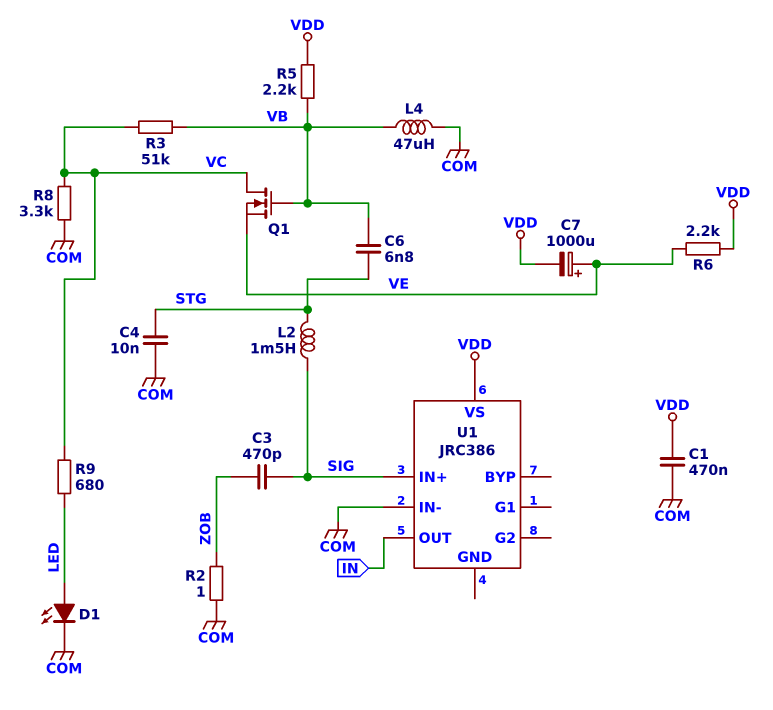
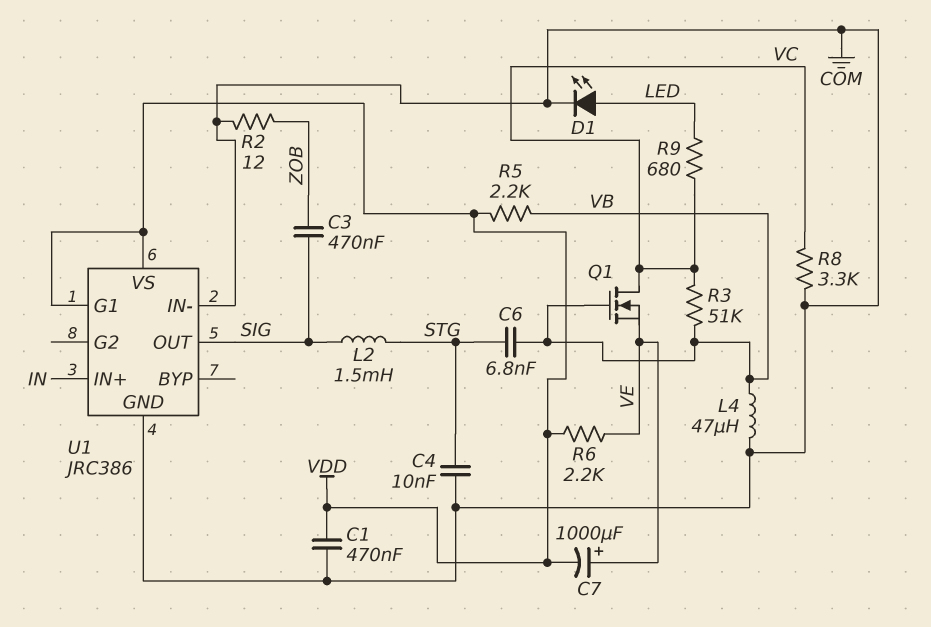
C3: 470pF (SIG, ZOB) -> 470nF (SIG, ZOB)
R2: 1 (COM, ZOB) -> 12 (COM, ZOB)
U1 pin G1: none -> VDD
U1 pin GND: none -> COM
U1 pin IN+: SIG -> IN
U1 pin OUT: IN -> SIG

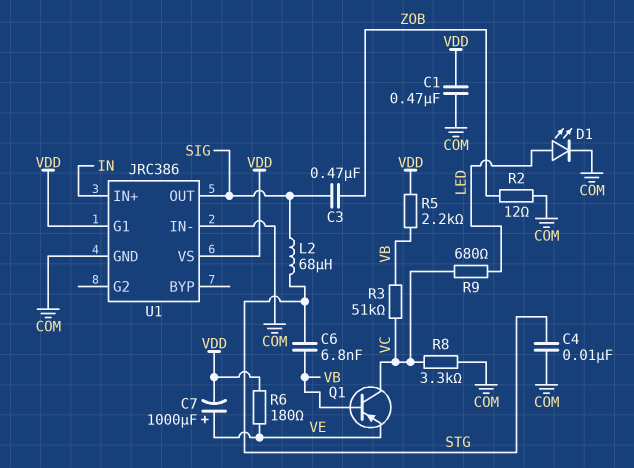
L2: 1.5mH (SIG, STG) -> 68uH (SIG, STG)
L4: 47uH (COM, VB) -> none
Q1: NMOS (G VB, D VC, S VE) -> PNP (B VB, C VC, E VE)
R6: 2.2k (VDD, VE) -> 180 (VDD, VE)

